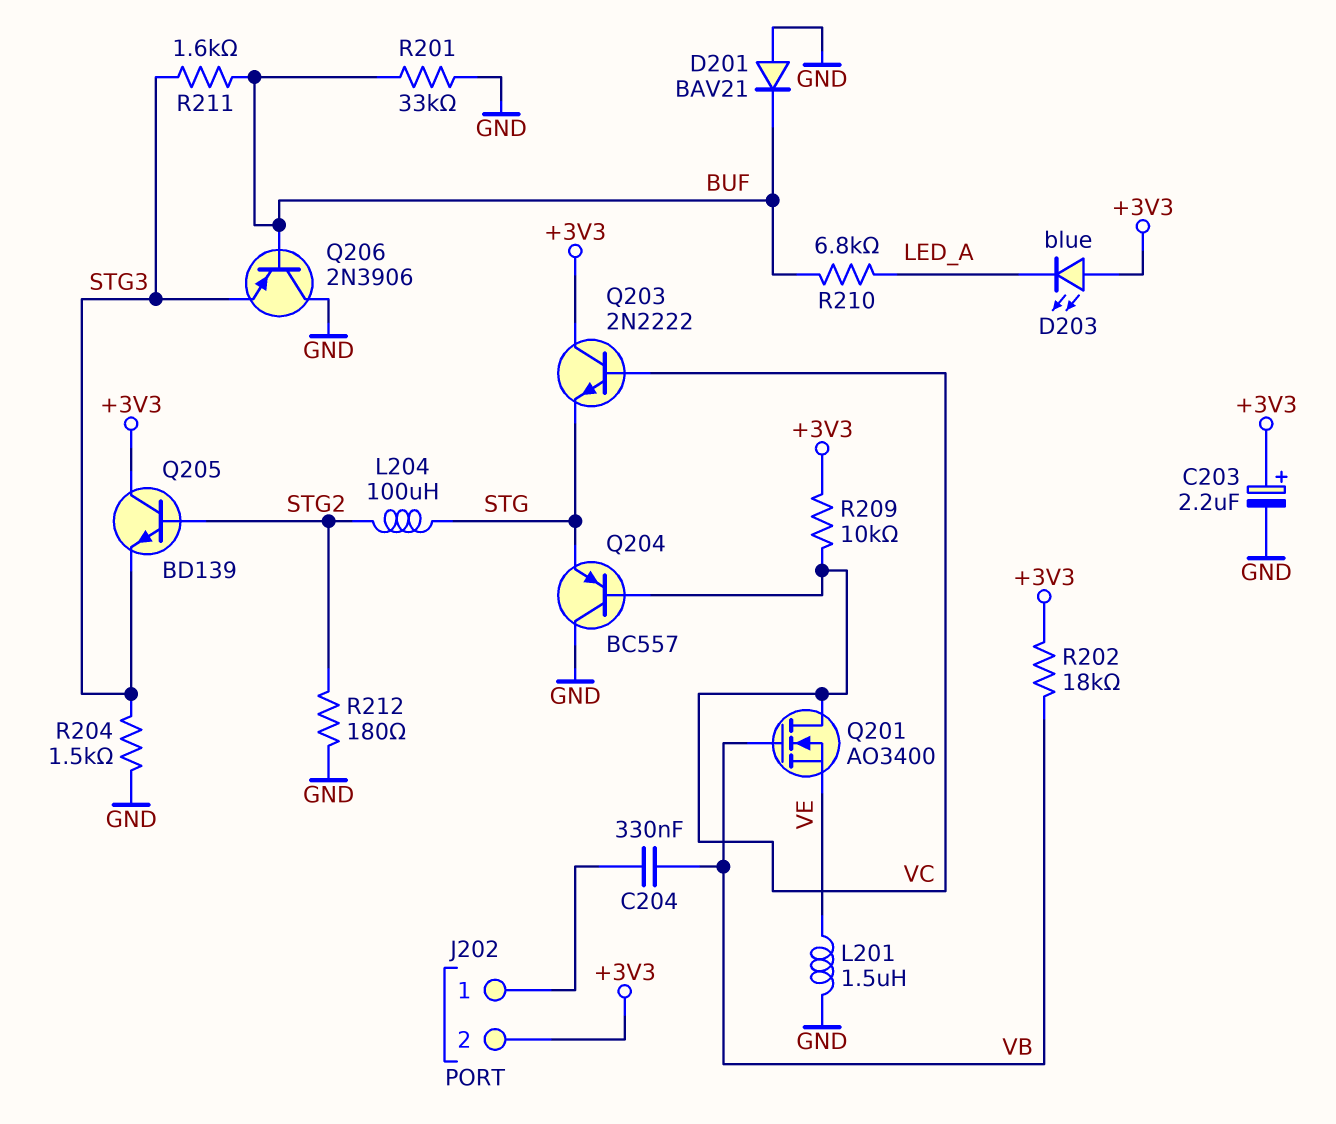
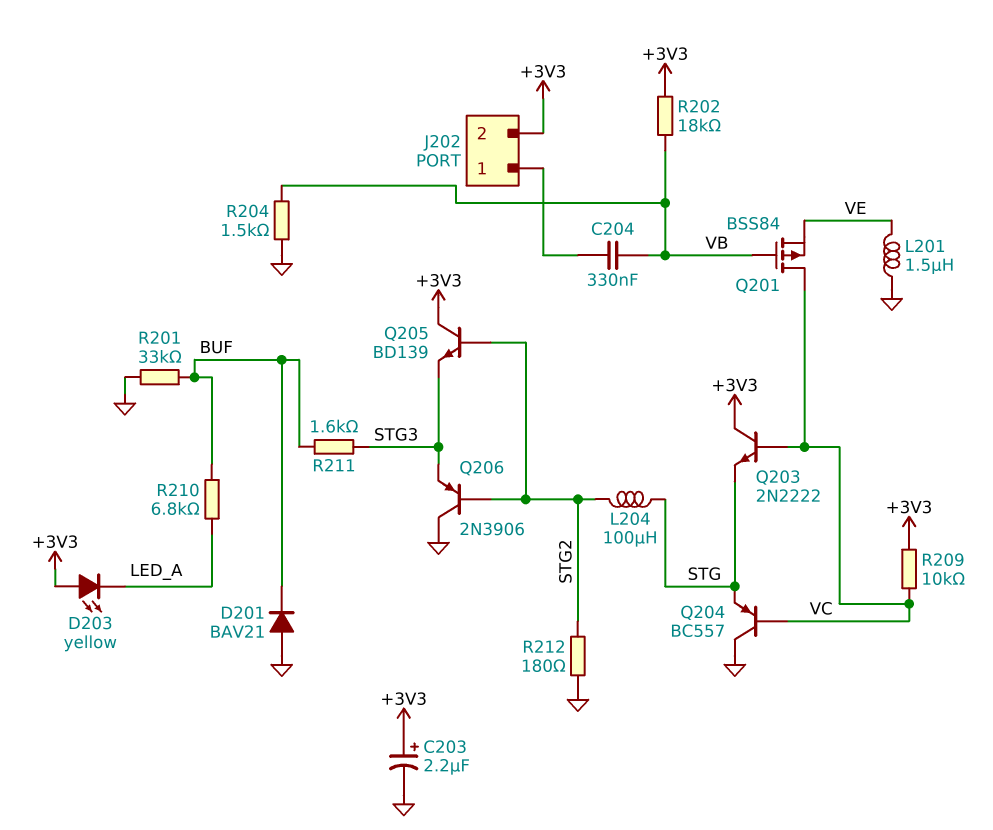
D203: LED blue (A +3V3, K LED_A) -> LED yellow (A +3V3, K LED_A)
Q201: NMOS AO3400 (G VB, D VC, S VE) -> PMOS BSS84 (G VB, D VC, S VE)
Q206: PNP 2N3906 (B BUF, C GND, E STG3) -> PNP 2N3906 (B STG2, C GND, E STG3)
R204: 1.5k (GND, STG3) -> 1.5k (GND, VB)

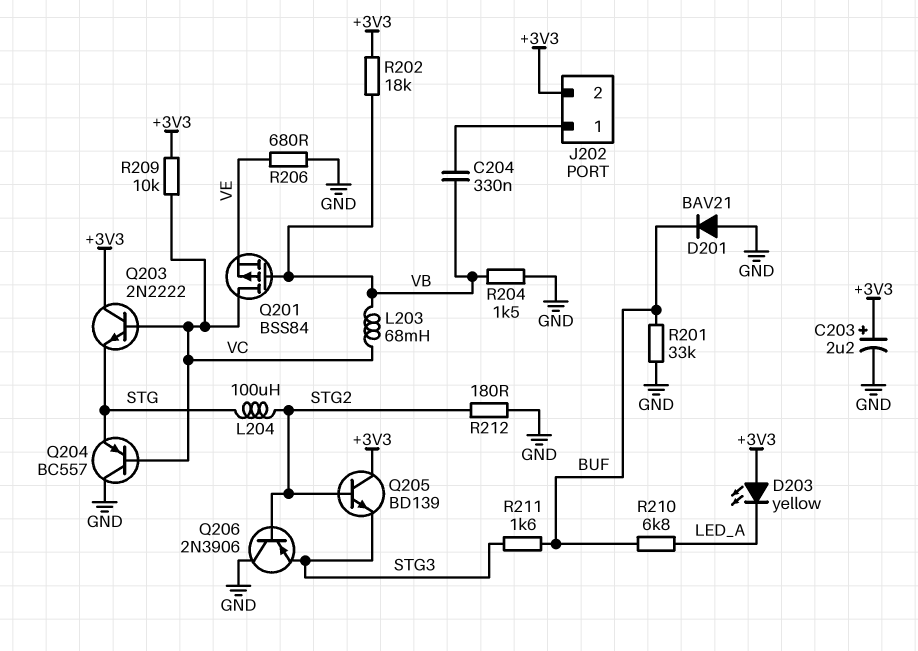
L201: 1.5uH (GND, VE) -> none
L203: none -> 68mH (VB, VC)
R206: none -> 680 (GND, VE)

